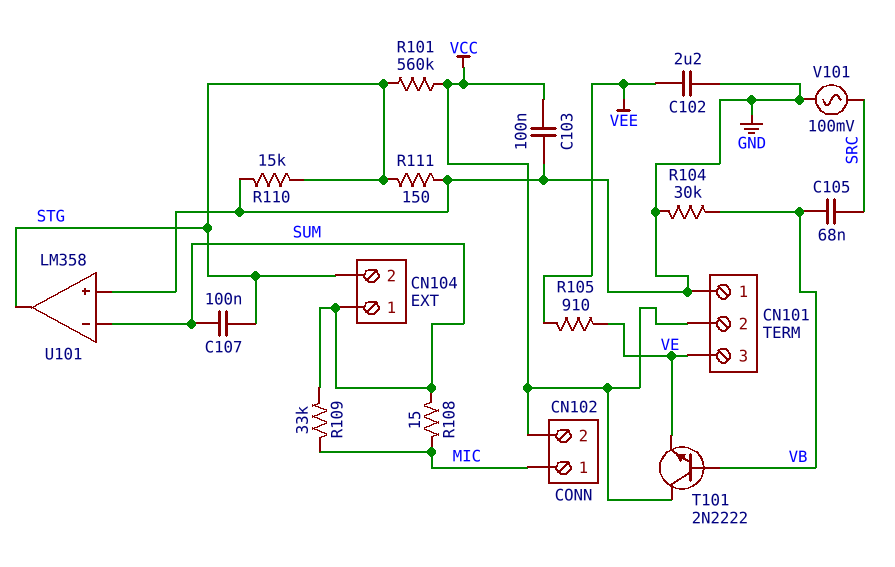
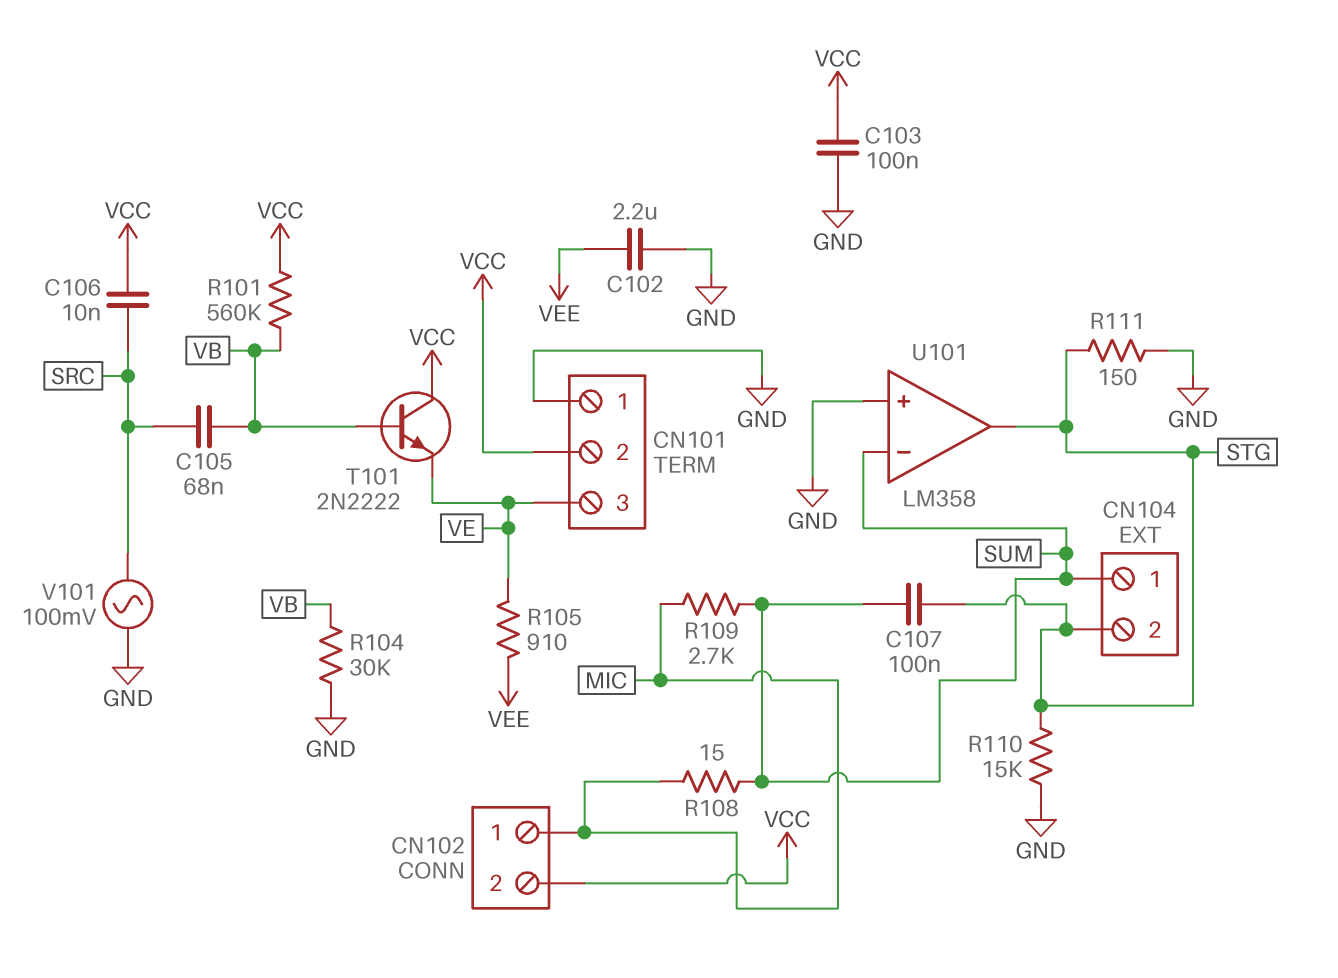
C106: none -> 10nF (SRC, VCC)
R101: 560k (STG, VCC) -> 560k (VB, VCC)
R109: 33k (MIC, SUM) -> 2.7k (MIC, SUM)

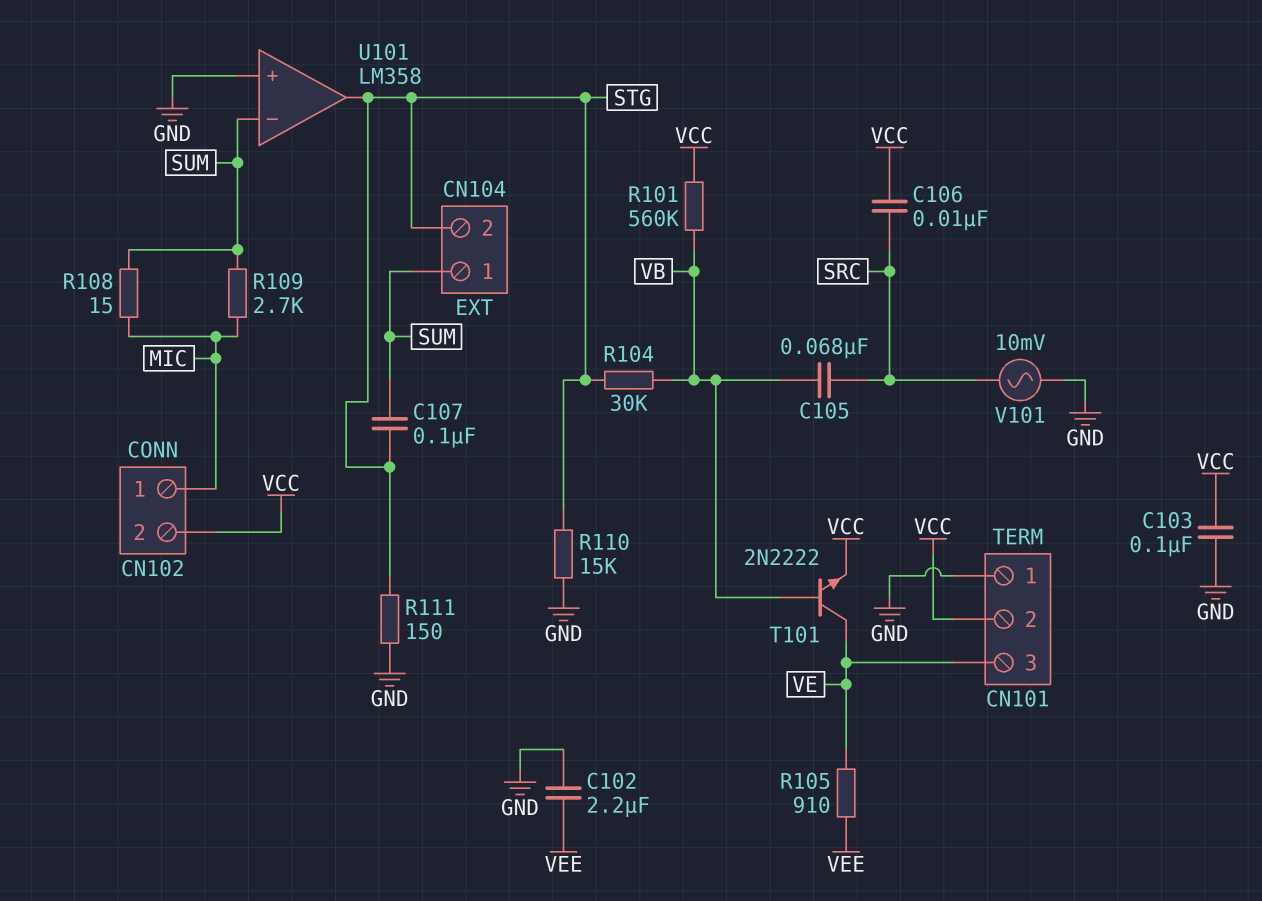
R104: 30k (GND, VB) -> 30k (STG, VB)
T101: NPN 2N2222 (B VB, C VCC, E VE) -> NPN 2N2222 (B VB, C VE, E VCC)
V101: AC 100mV (GND, SRC) -> AC 10mV (GND, SRC)

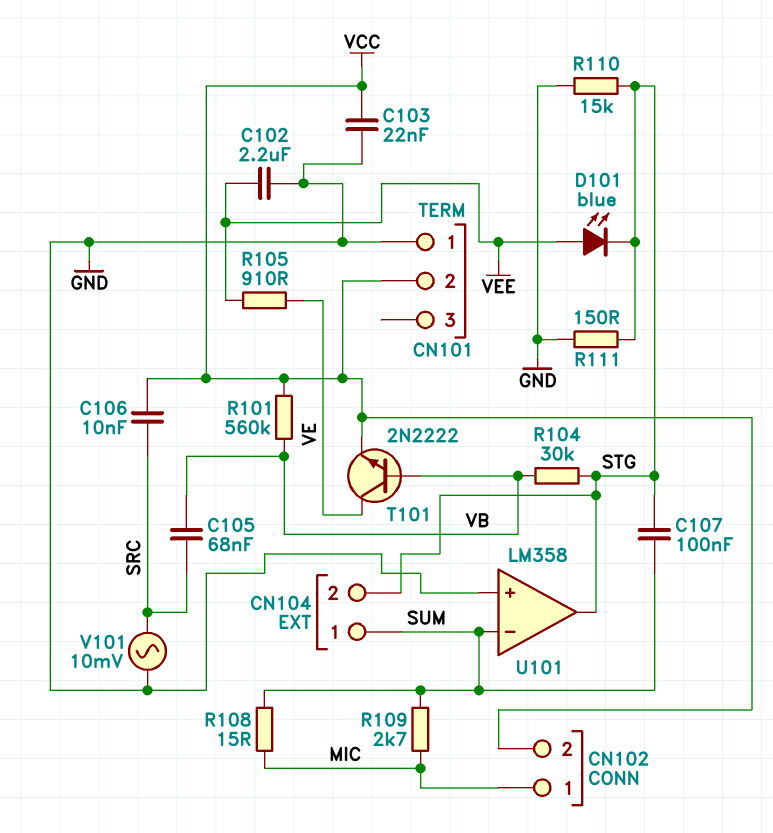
C103: 100nF (GND, VCC) -> 22nF (GND, VCC)
CN101 pin 3: VE -> none
D101: none -> LED blue (A VEE, K STG)

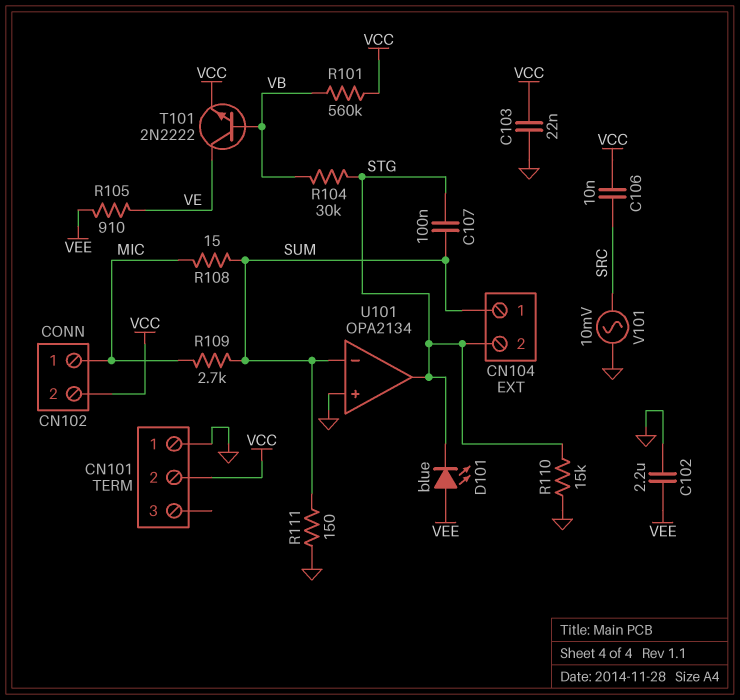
C105: 68nF (SRC, VB) -> none
R111: 150 (GND, STG) -> 150 (GND, SUM)
U101: LM358 -> OPA2134

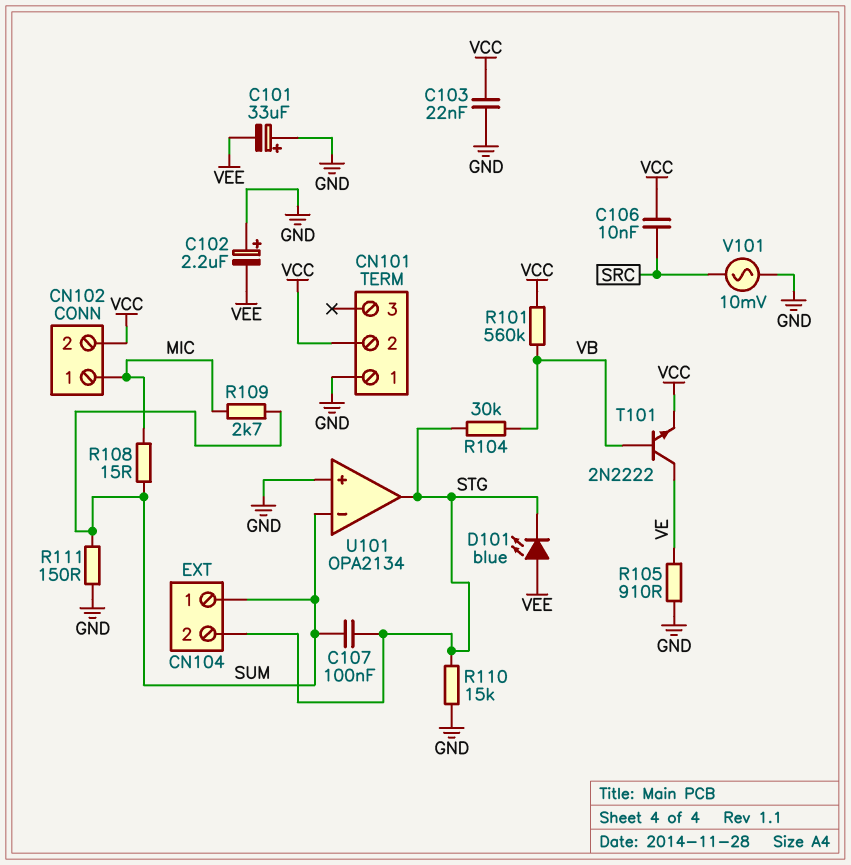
C101: none -> 33uF (plus GND, minus VEE)
C102: 2.2uF (GND, VEE) -> 2.2uF (plus GND, minus VEE)
R105: 910 (VE, VEE) -> 910 (GND, VE)

